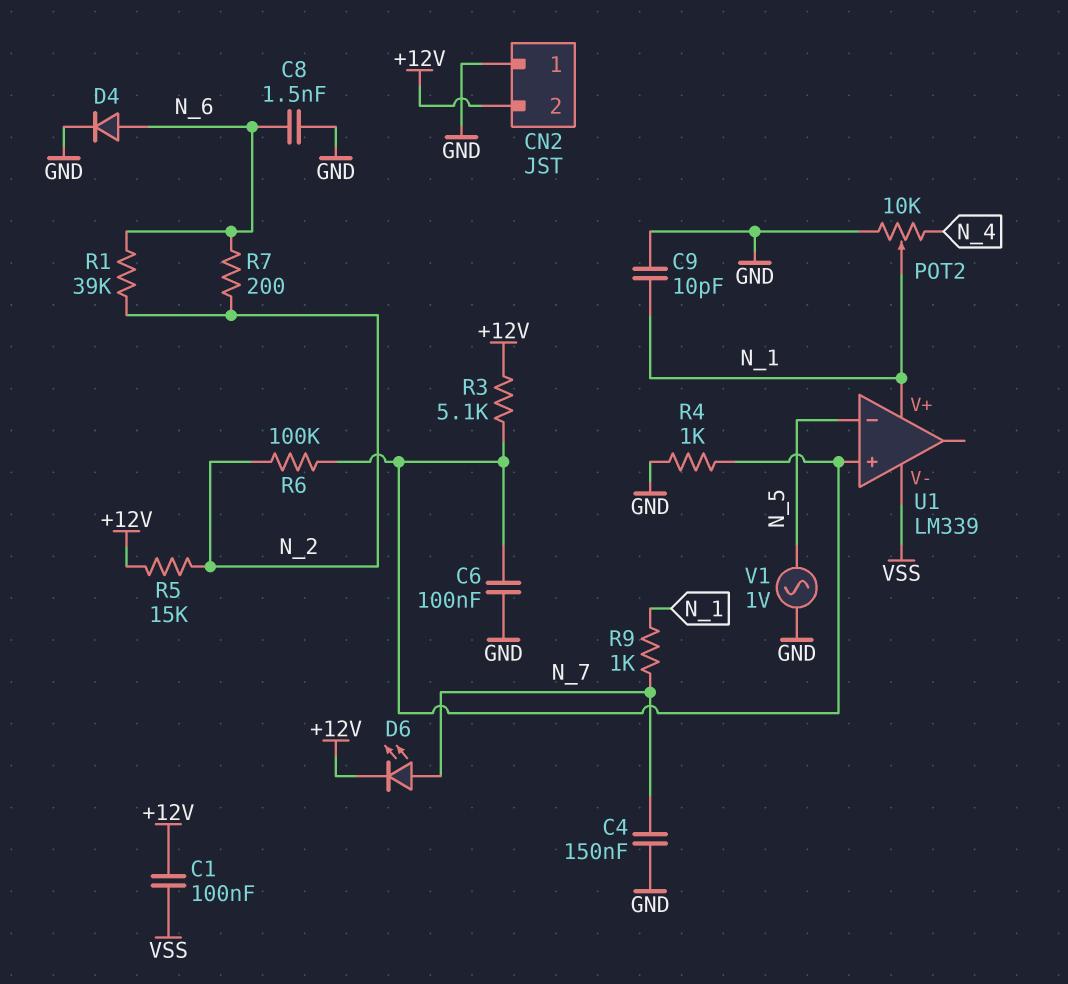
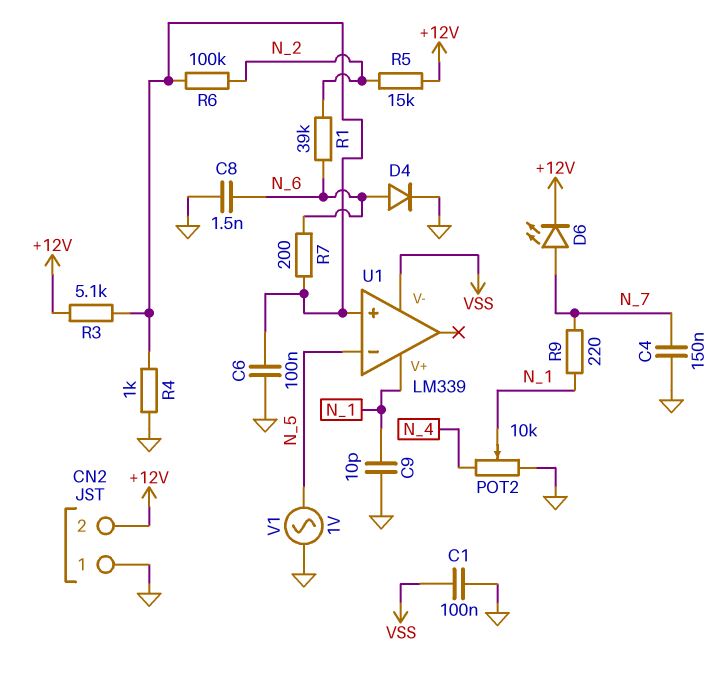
C1: 100nF (+12V, VSS) -> 100nF (GND, VSS)
R7: 200 (N_2, N_6) -> 200 (N_6, U1/in+)
R9: 1k (N_1, N_7) -> 220 (N_1, N_7)

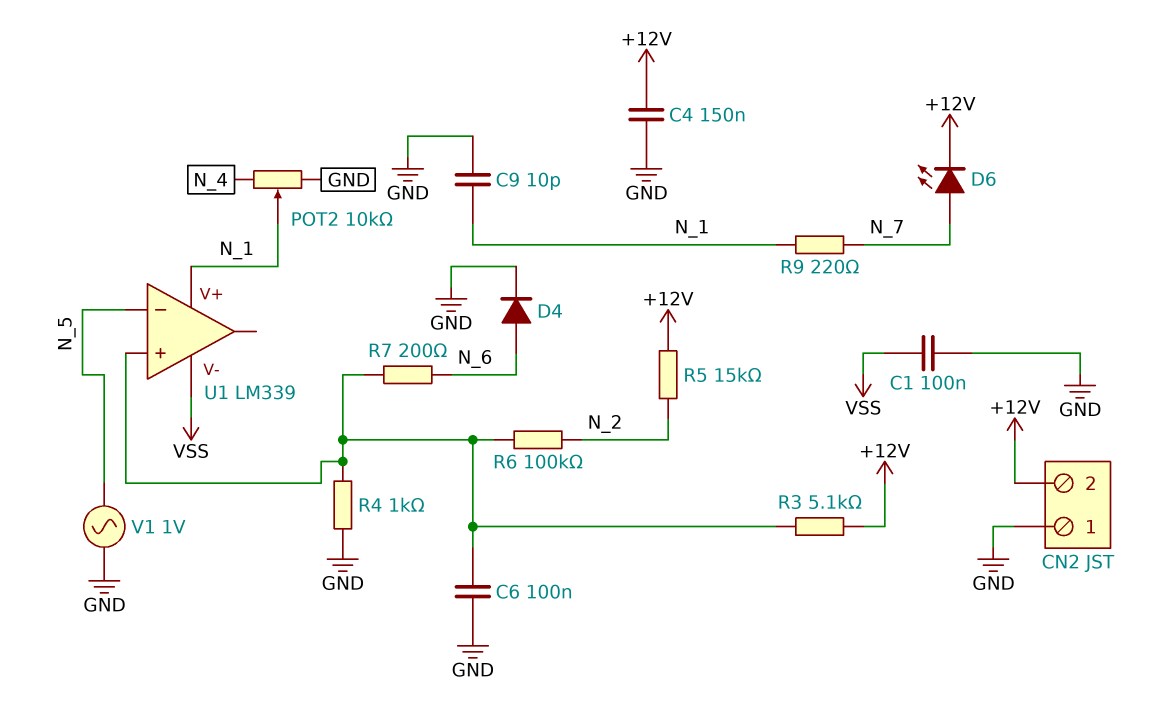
C4: 150nF (GND, N_7) -> 150nF (+12V, GND)
C8: 1.5nF (GND, N_6) -> none
R1: 39k (N_2, N_6) -> none

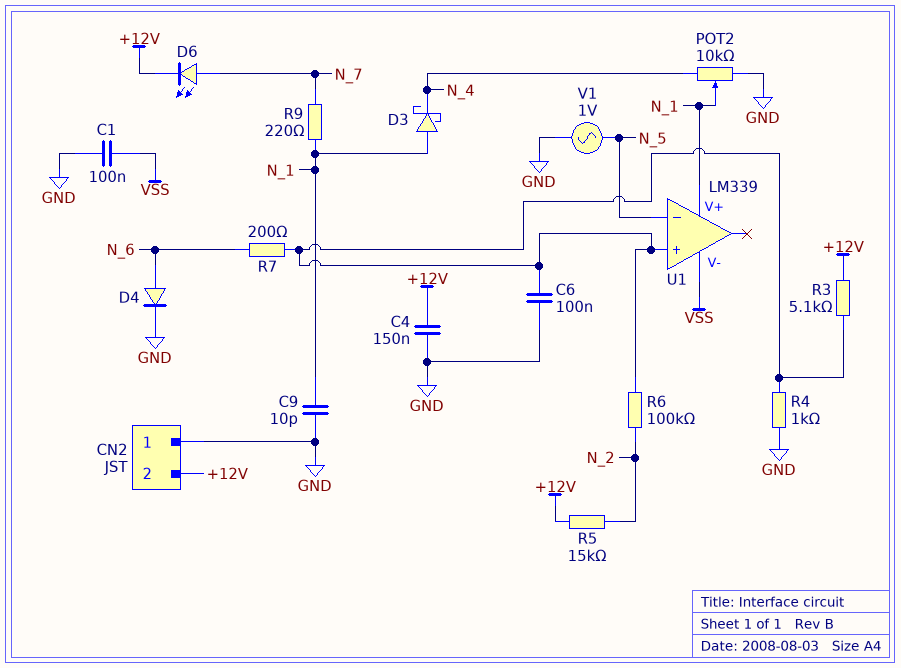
D3: none -> schottky (A N_1, K N_4)

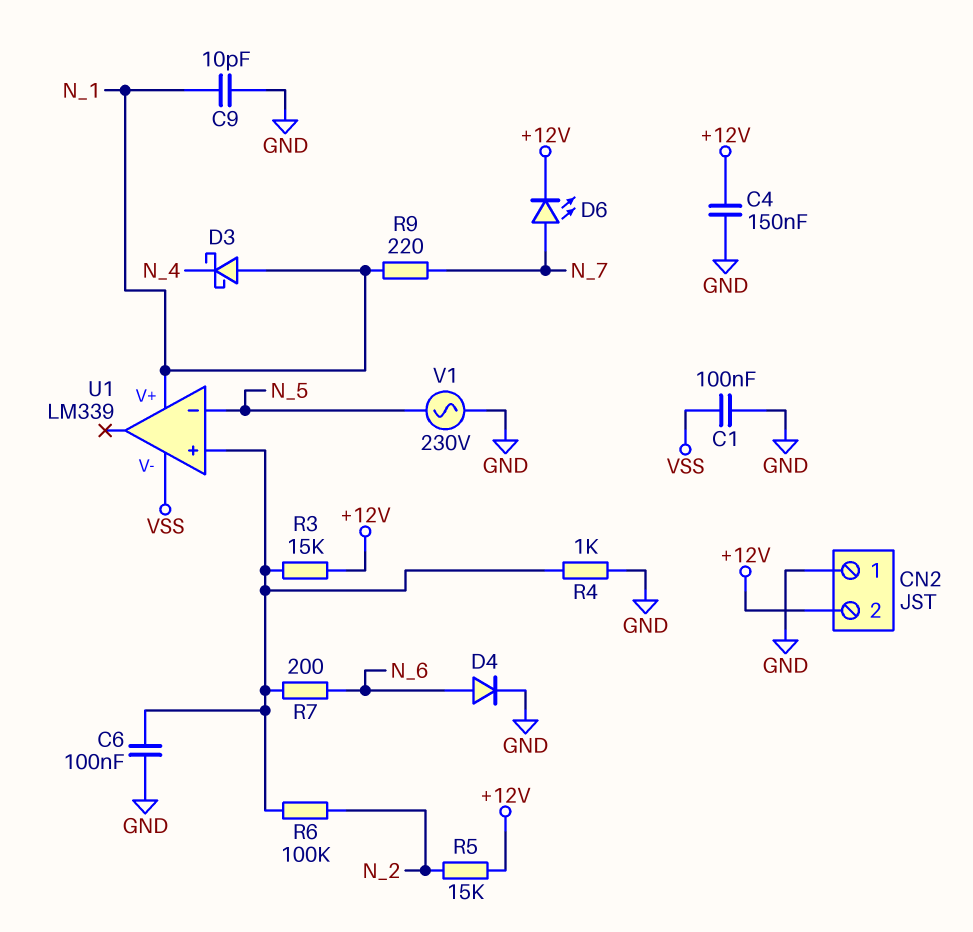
POT2: 10k (GND, N_4, wiper N_1) -> none
R3: 5.1k (+12V, U1/in+) -> 15k (+12V, U1/in+)
V1: AC 1V (GND, N_5) -> AC 230V (GND, N_5)

